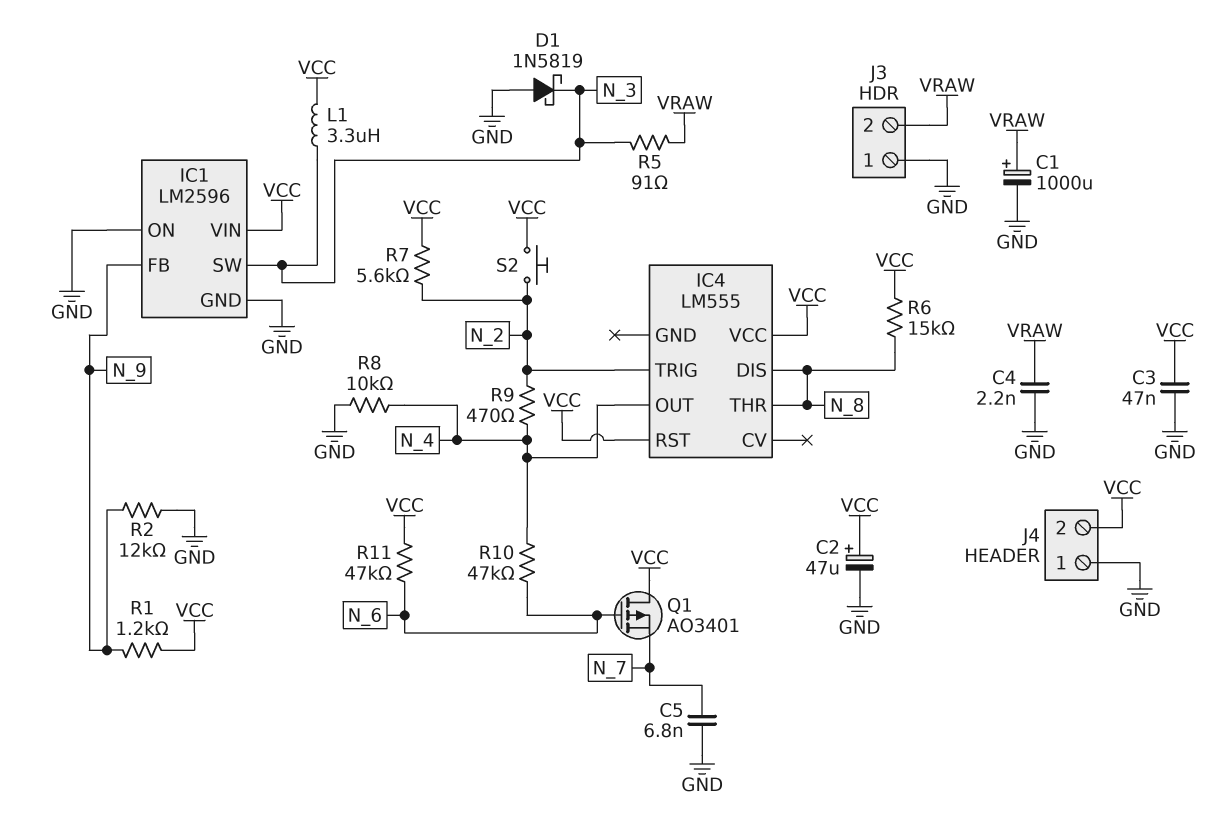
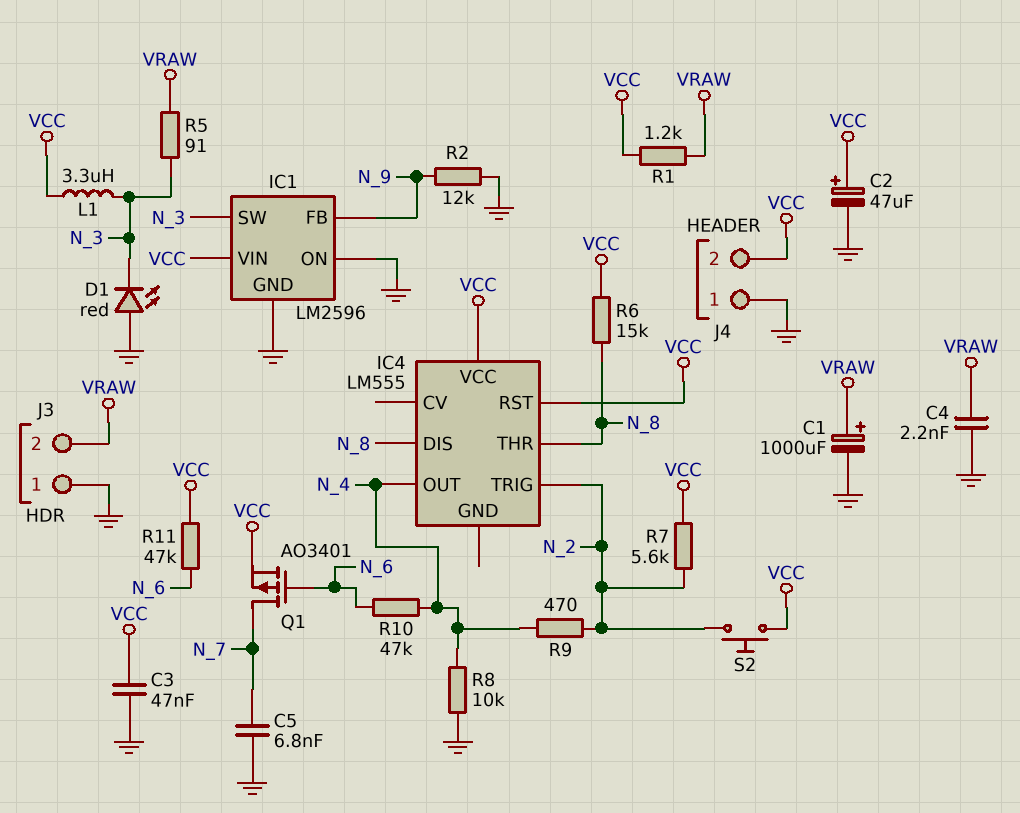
D1: schottky 1N5819 (A GND, K N_3) -> LED red (A GND, K N_3)
Q1: PMOS AO3401 (G N_6, D VCC, S N_7) -> PMOS AO3401 (G N_6, D N_7, S VCC)
R1: 1.2k (N_9, VCC) -> 1.2k (VCC, VRAW)

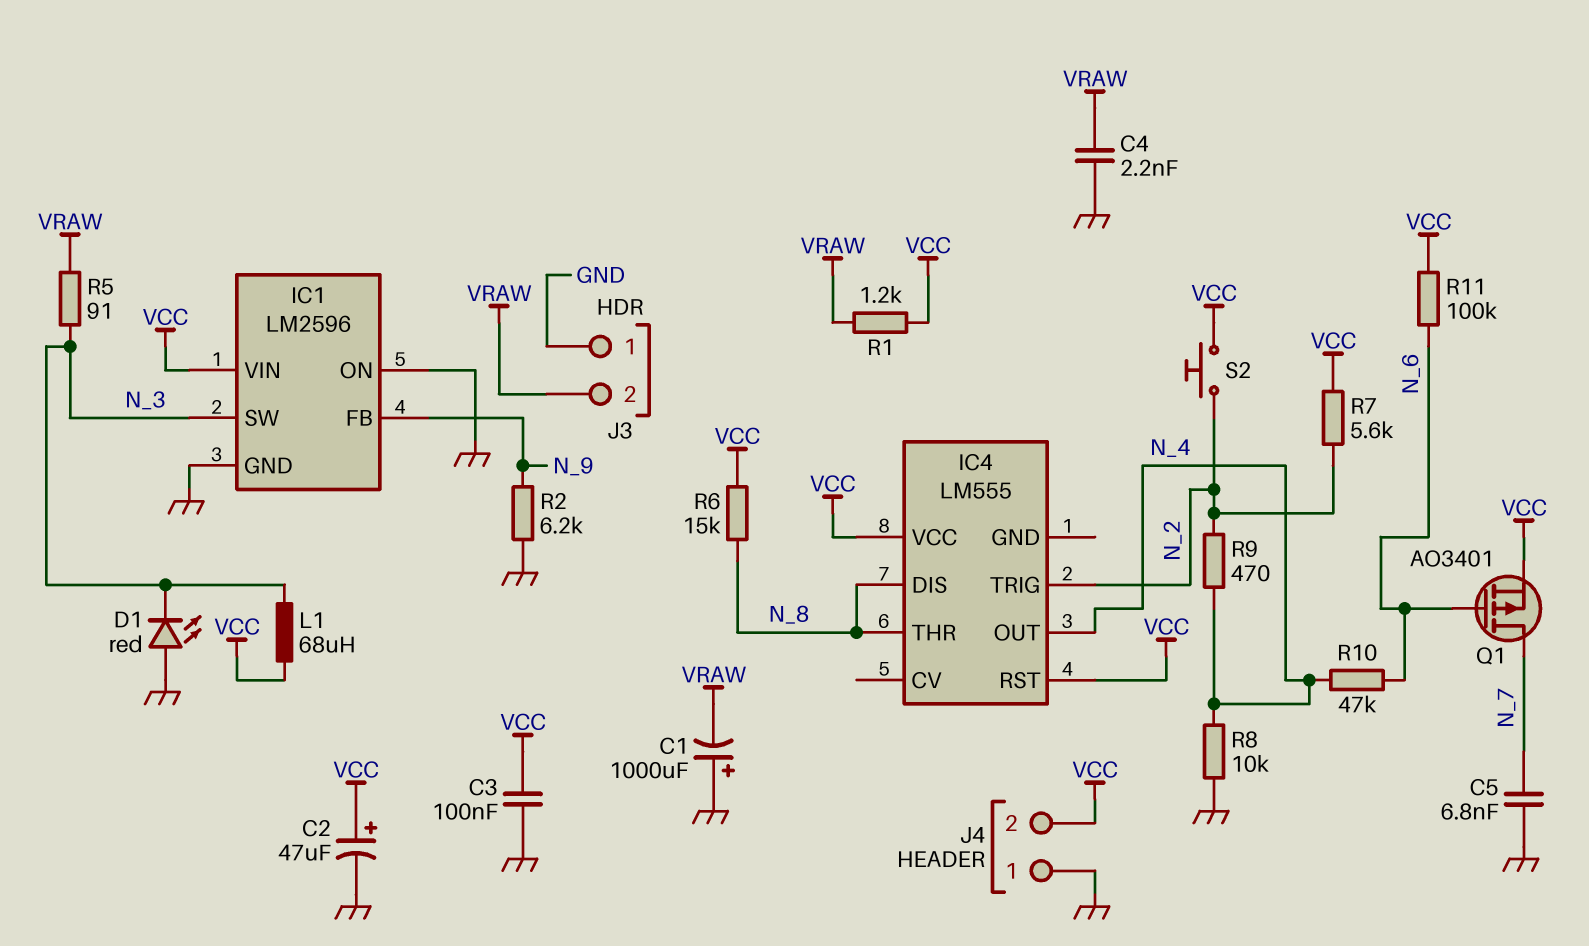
C1: 1000uF (plus VRAW, minus GND) -> 1000uF (plus GND, minus VRAW)
C3: 47nF (GND, VCC) -> 100nF (GND, VCC)
L1: 3.3uH (N_3, VCC) -> 68uH (N_3, VCC)
R2: 12k (GND, N_9) -> 6.2k (GND, N_9)
R11: 47k (N_6, VCC) -> 100k (N_6, VCC)

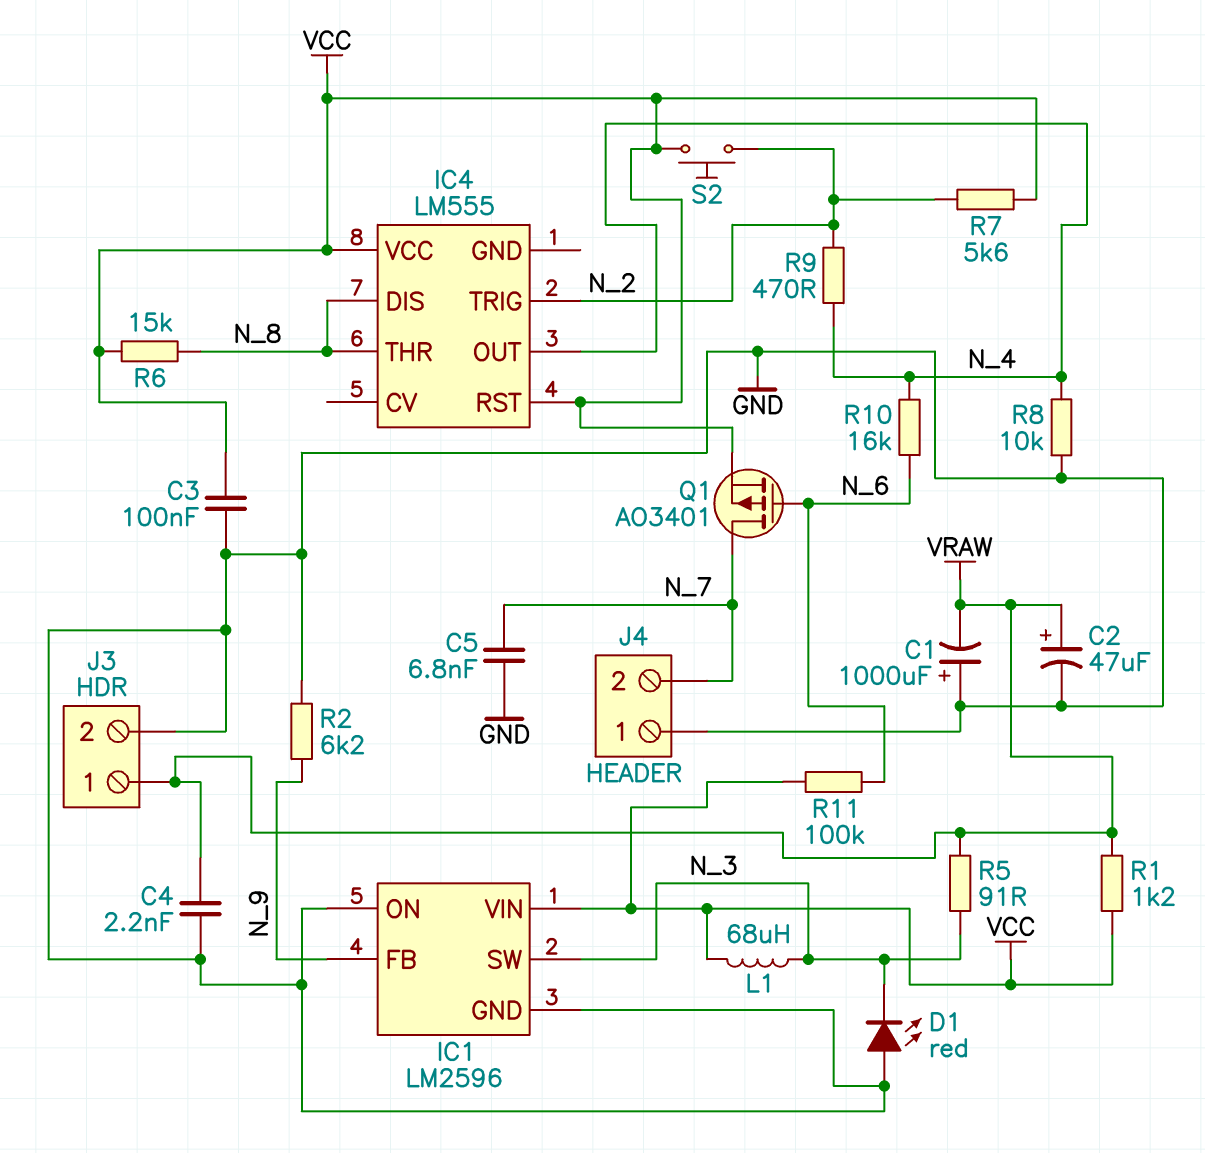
C2: 47uF (plus VCC, minus GND) -> 47uF (plus VRAW, minus GND)
J3 pin 1: GND -> VRAW
J3 pin 2: VRAW -> GND
J4 pin 2: VCC -> N_7
R10: 47k (N_4, N_6) -> 16k (N_4, N_6)

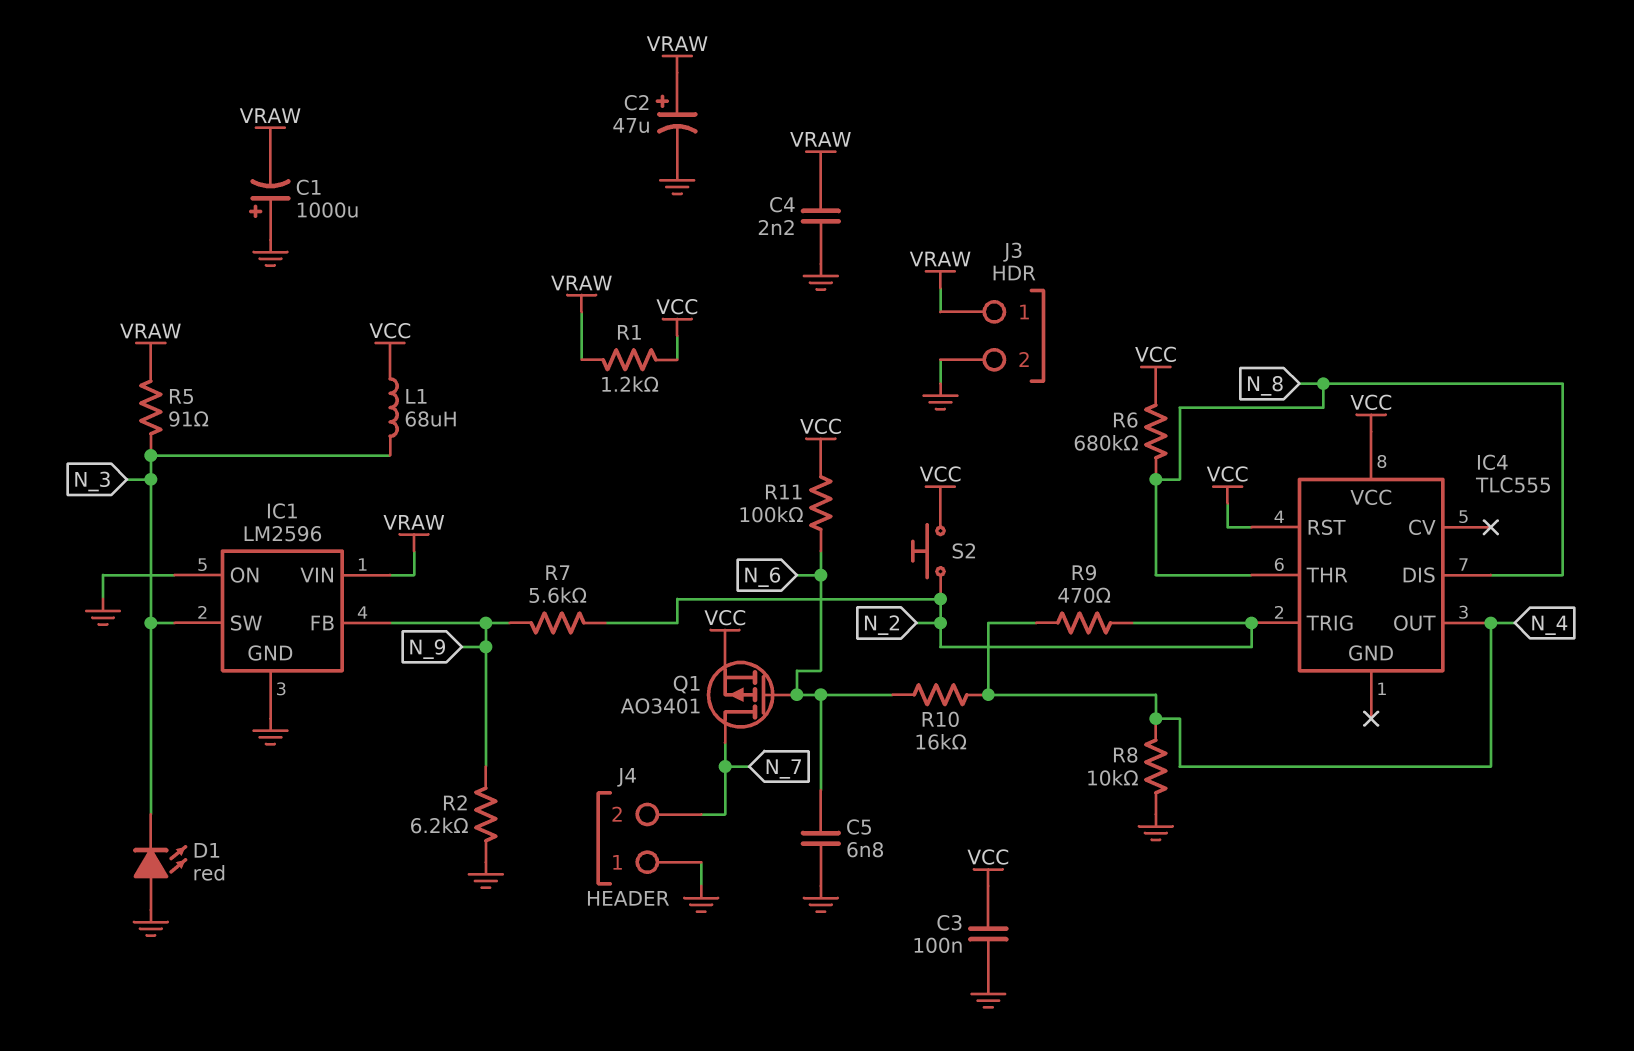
C5: 6.8nF (GND, N_7) -> 6.8nF (GND, N_6)
IC1 pin VIN: VCC -> VRAW
IC4: LM555 -> TLC555
R6: 15k (N_8, VCC) -> 680k (N_8, VCC)
R7: 5.6k (N_2, VCC) -> 5.6k (N_2, N_9)

